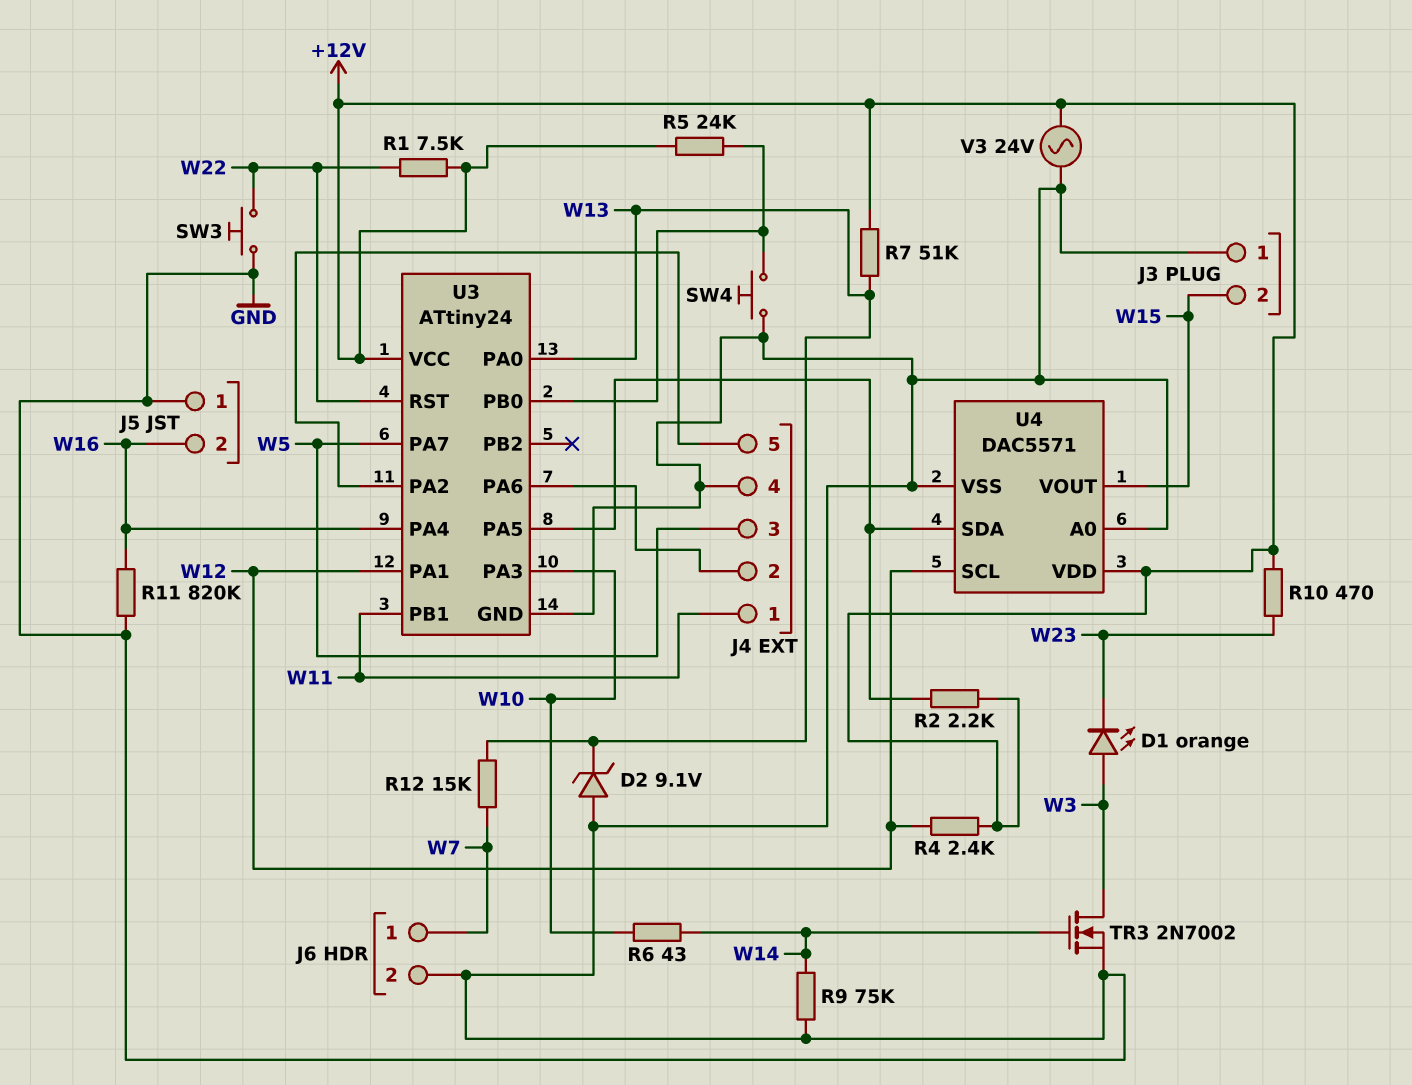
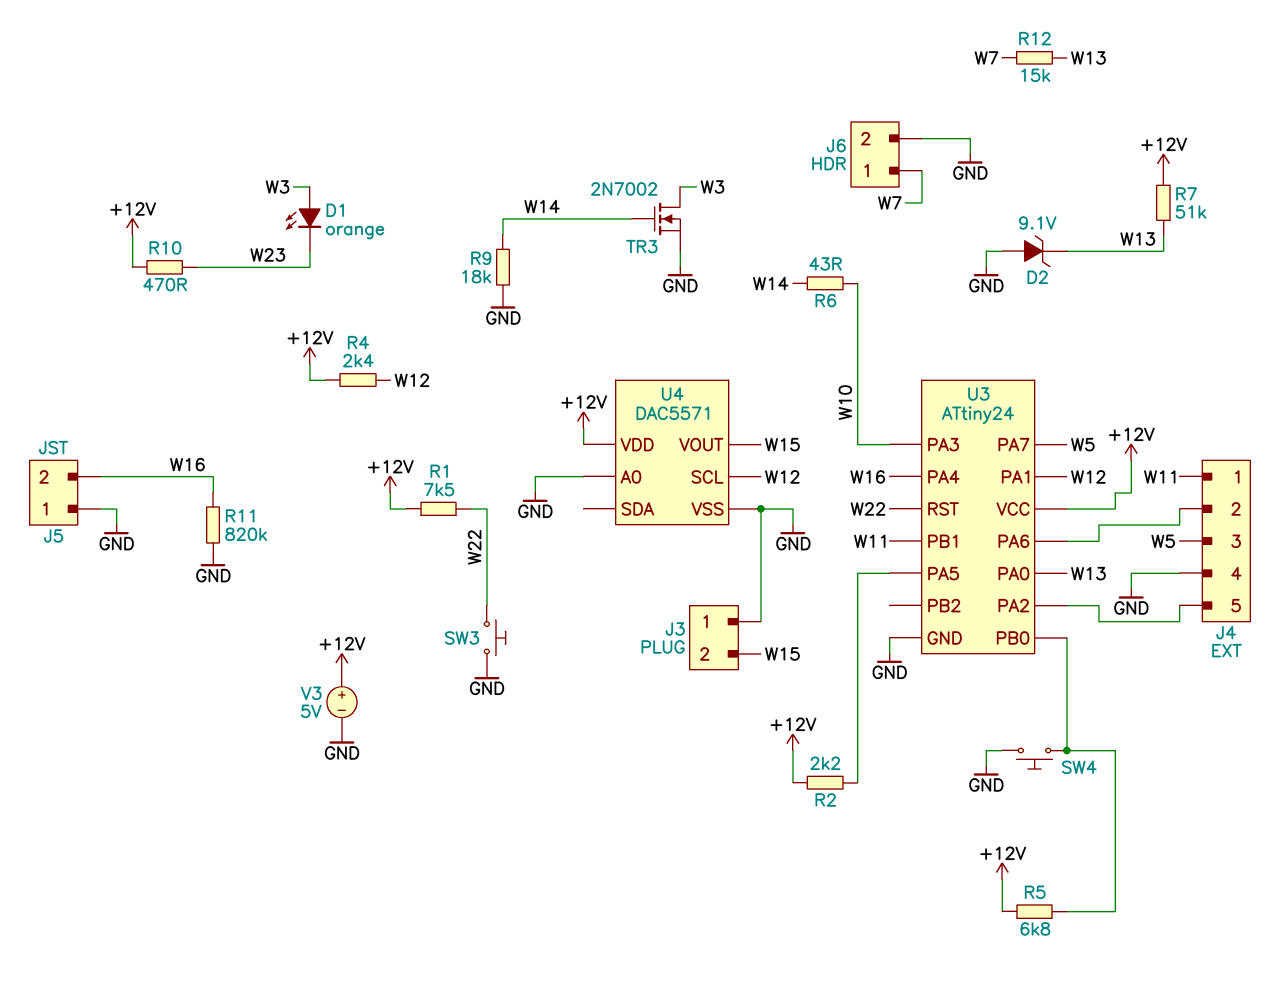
R5: 24k (+12V, U3/PB0) -> 6.8k (+12V, U3/PB0)
R9: 75k (GND, W14) -> 18k (GND, W14)
U4 pin SDA: U3/PA5 -> none
V3: AC 24V (+12V, GND) -> 5V (plus +12V, minus GND)

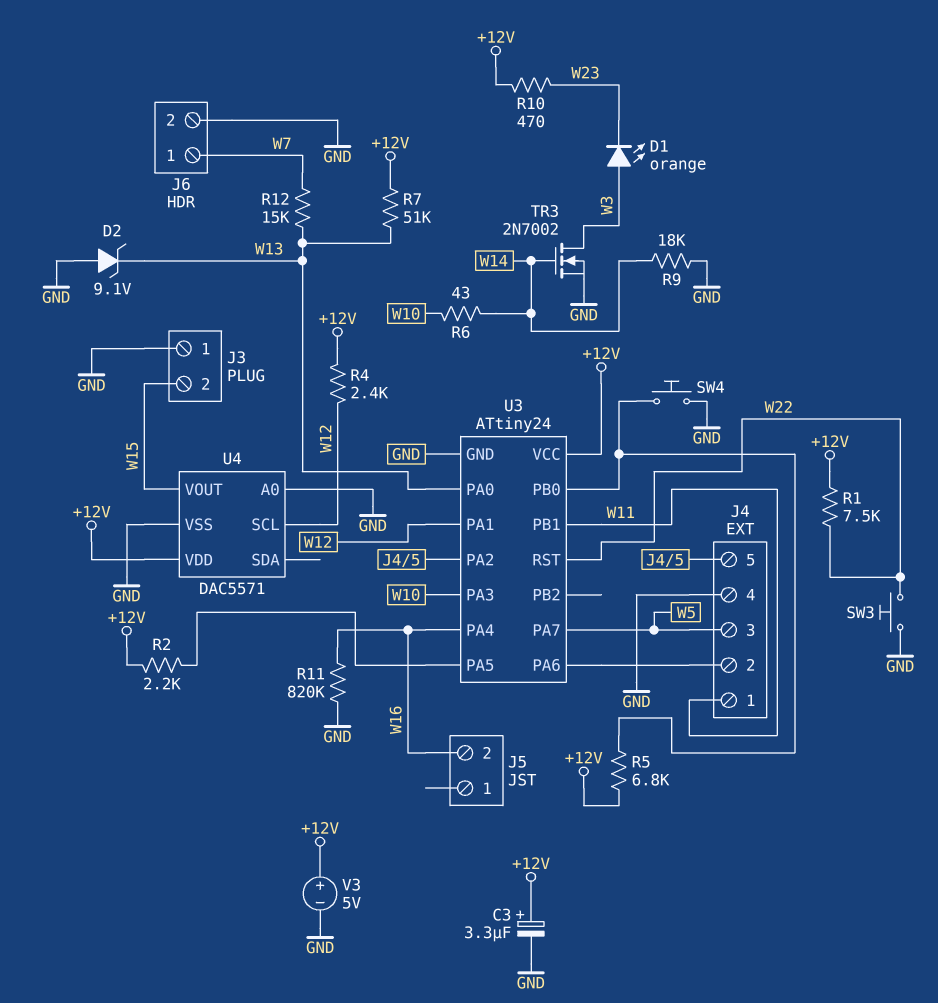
C3: none -> 3.3uF (plus +12V, minus GND)
J5 pin 1: GND -> none

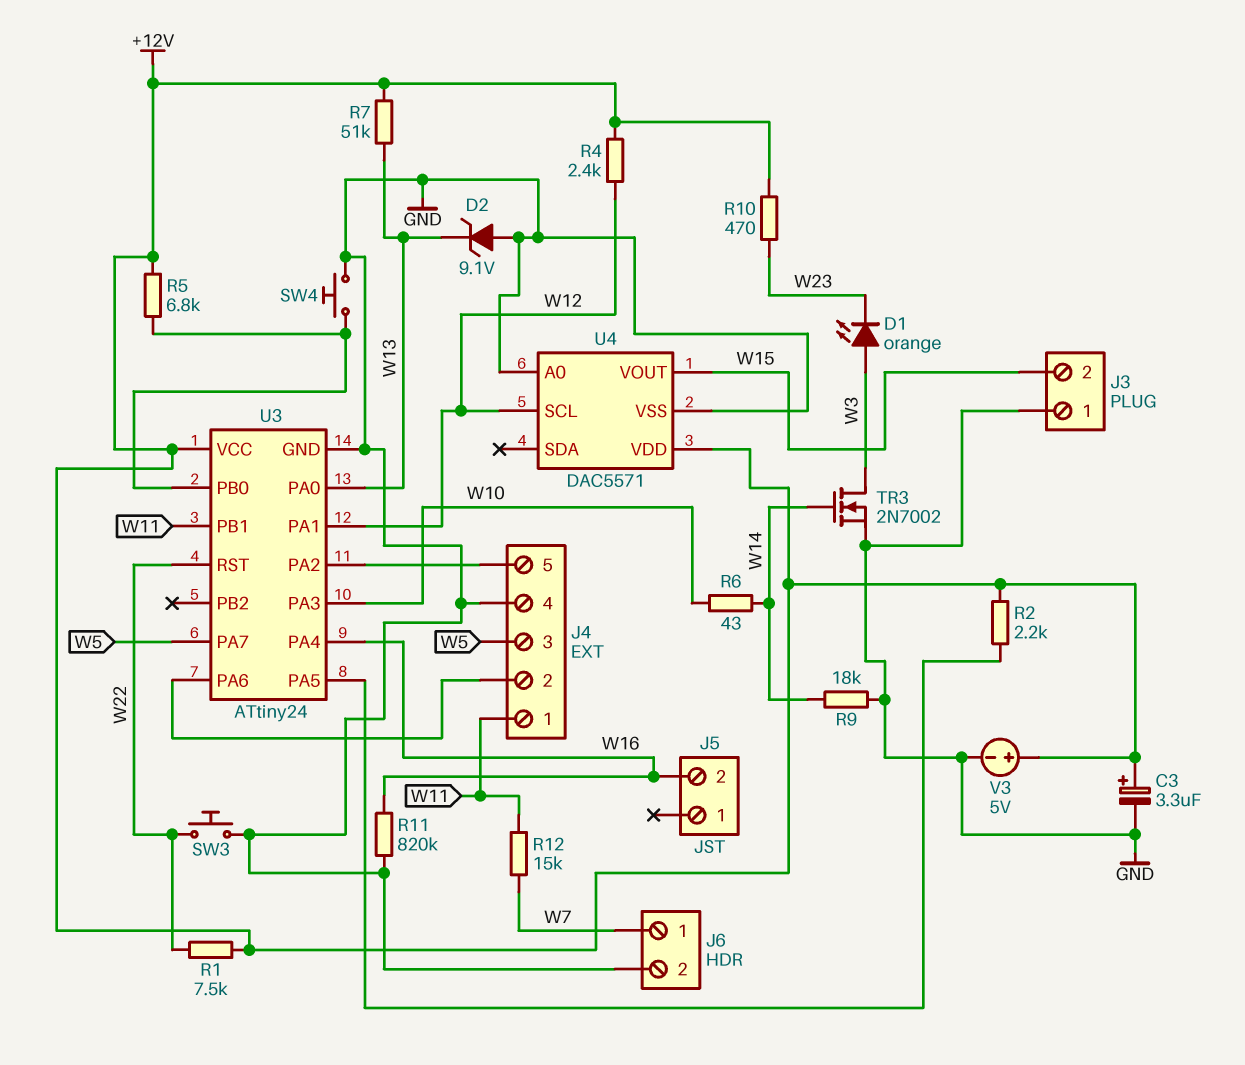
R12: 15k (W7, W13) -> 15k (W7, W11)

